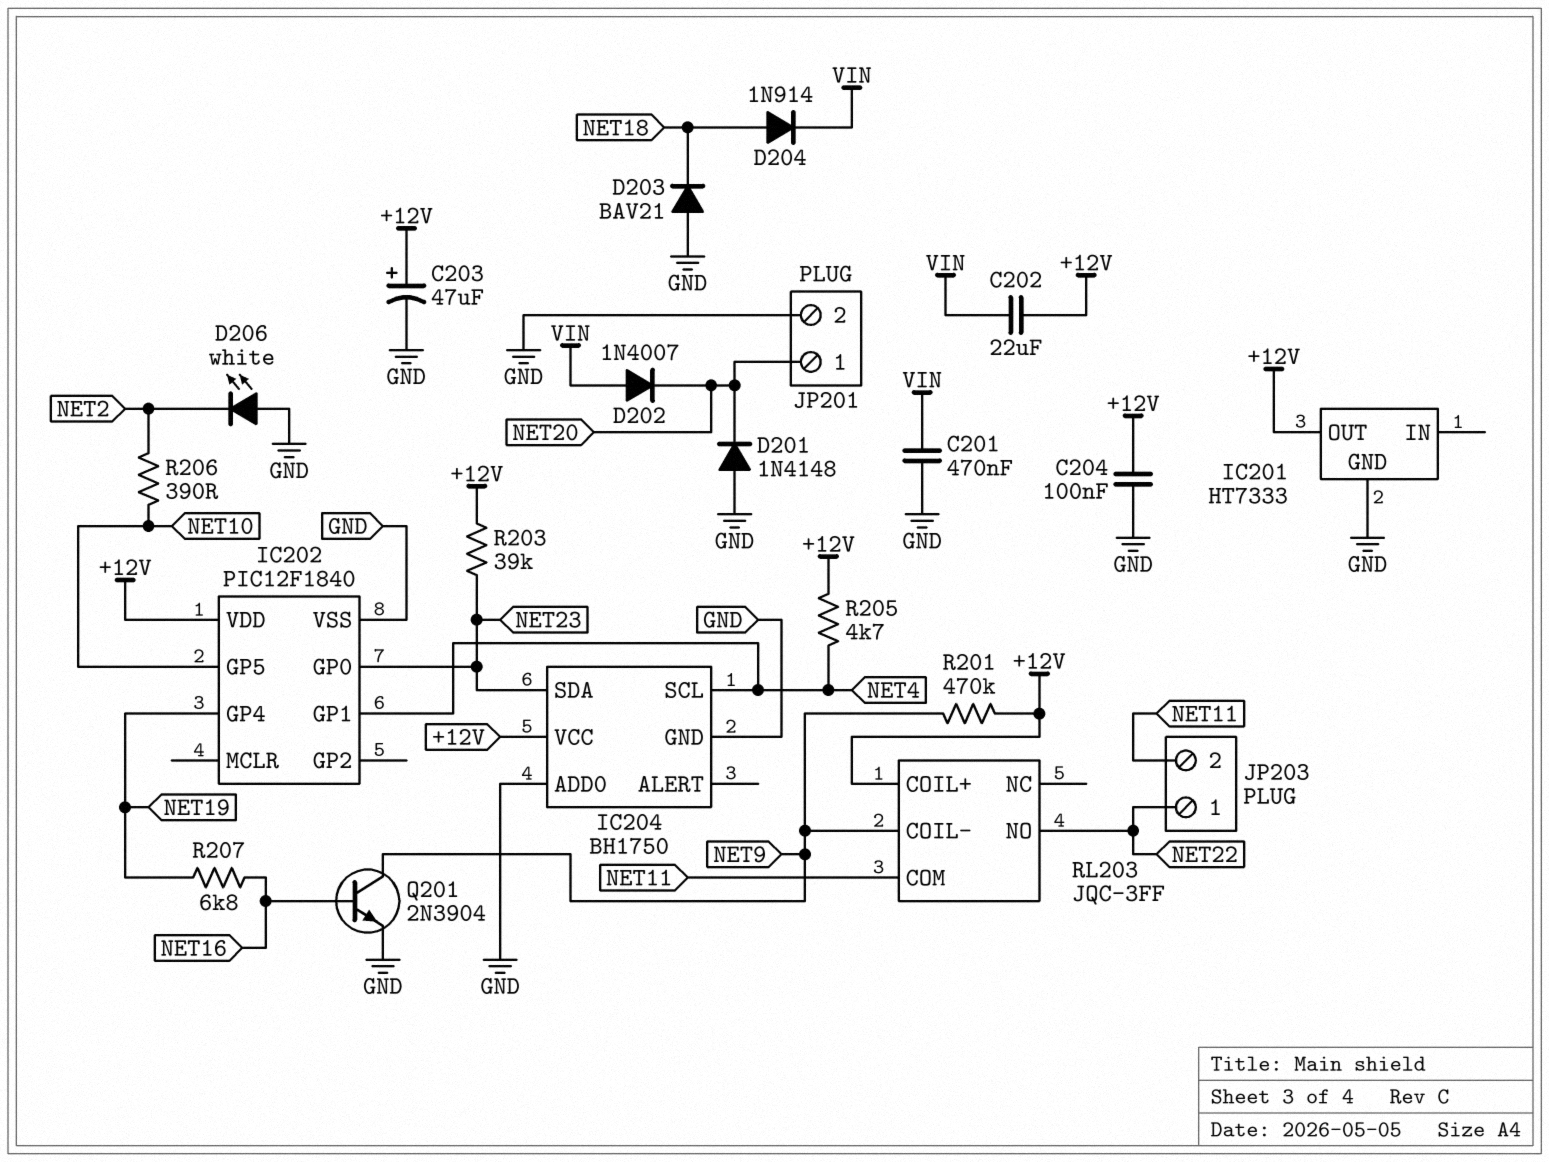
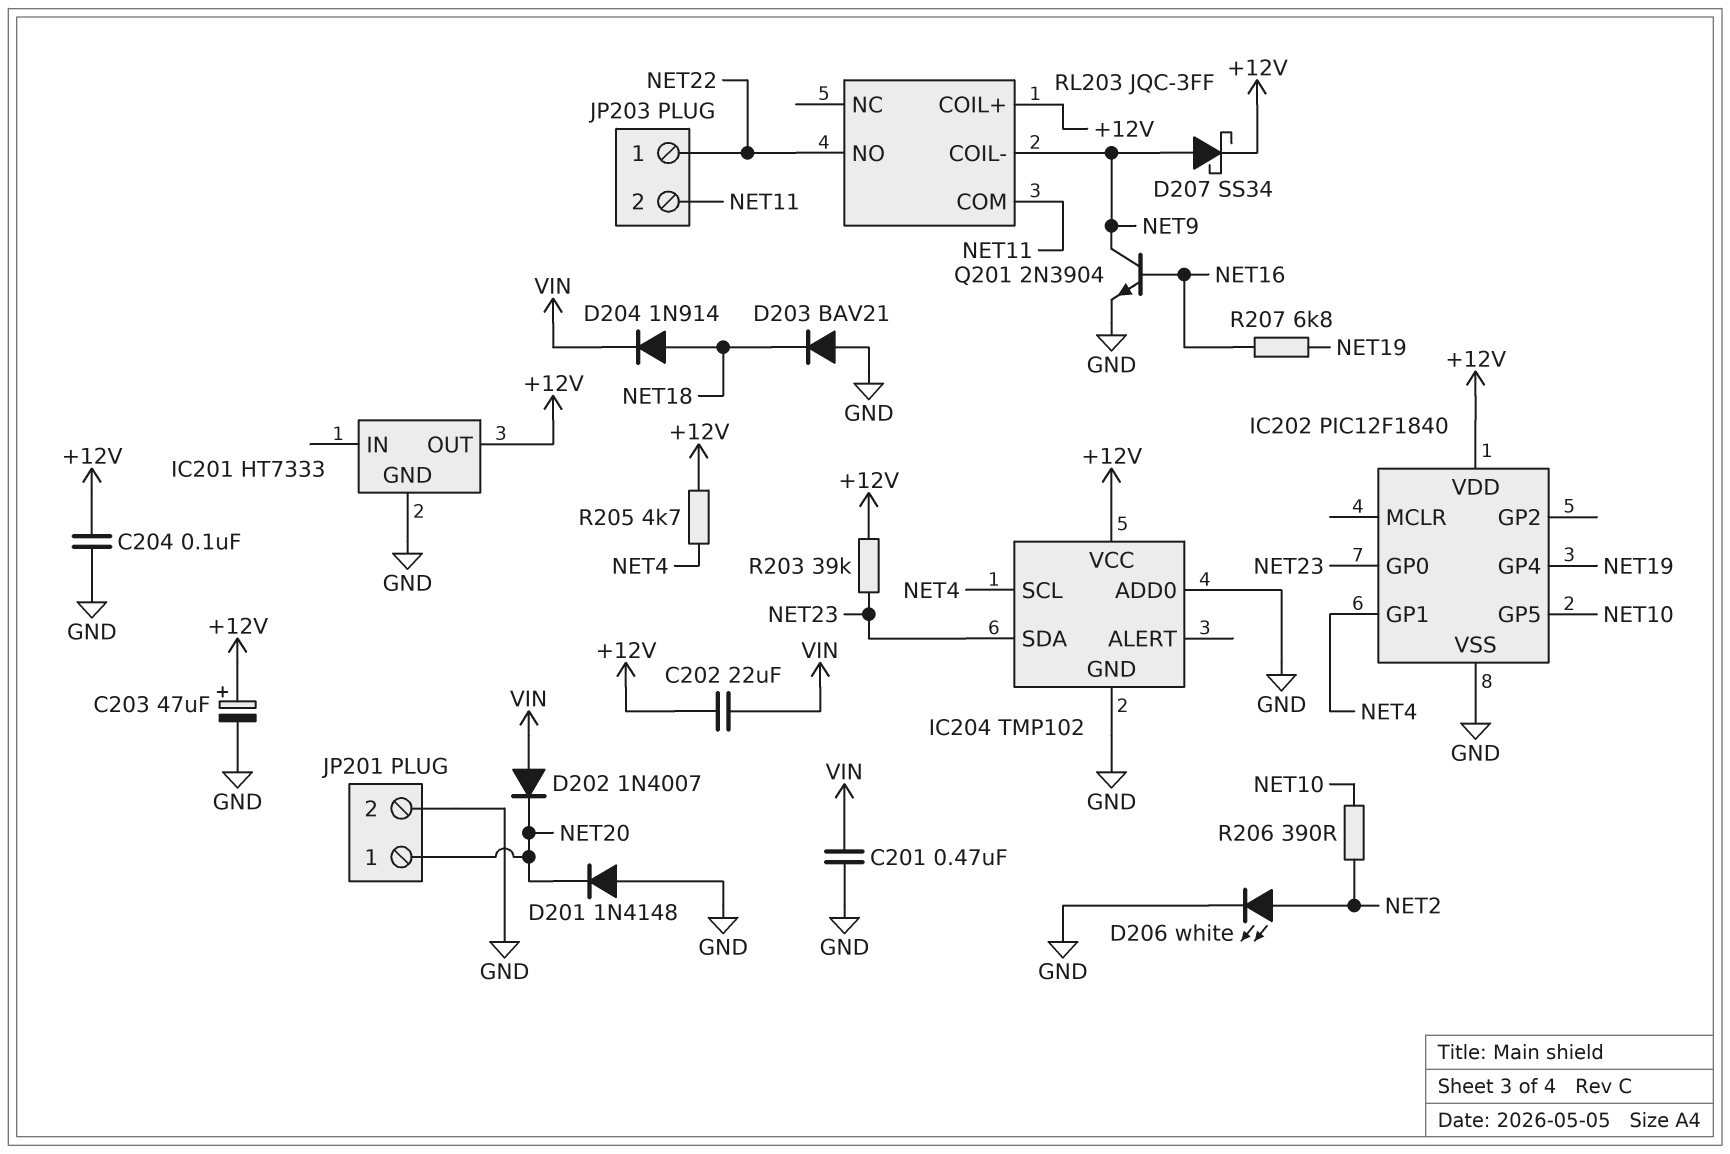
D206: LED white (A GND, K NET2) -> LED white (A NET2, K GND)
D207: none -> schottky SS34 (A NET9, K +12V)
IC204: BH1750 -> TMP102
R201: 470k (+12V, NET9) -> none

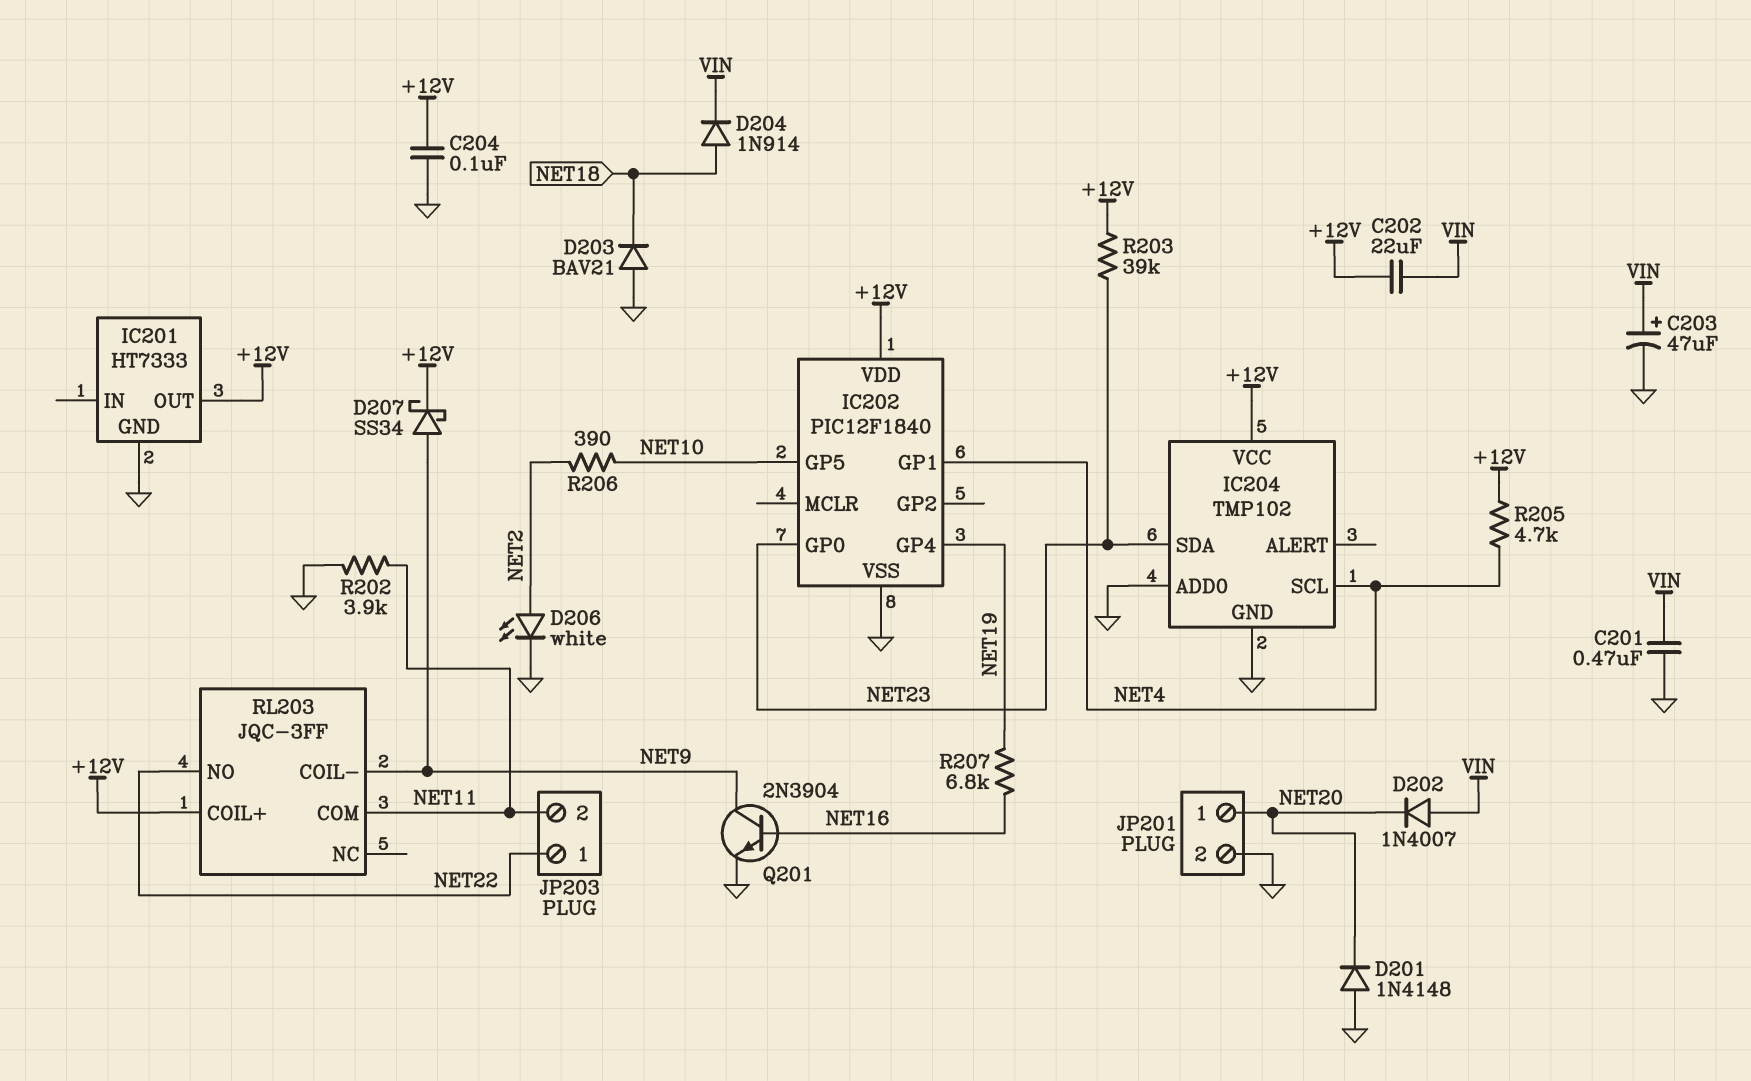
C203: 47uF (plus +12V, minus GND) -> 47uF (plus VIN, minus GND)
R202: none -> 3.9k (GND, NET11)

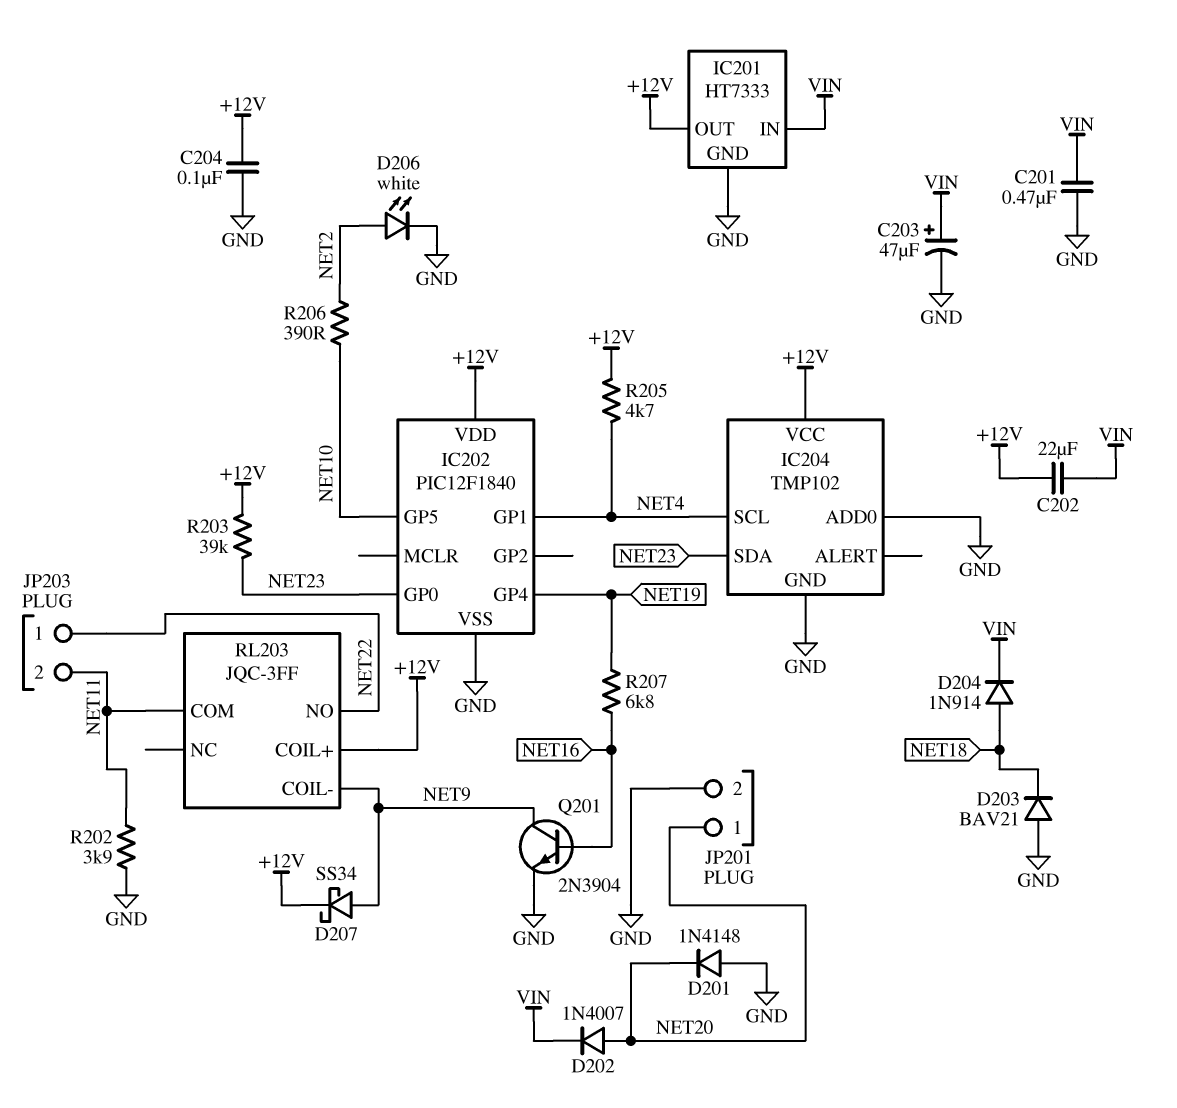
D202: diode 1N4007 (A VIN, K NET20) -> diode 1N4007 (A NET20, K VIN)
IC201 pin IN: none -> VIN

